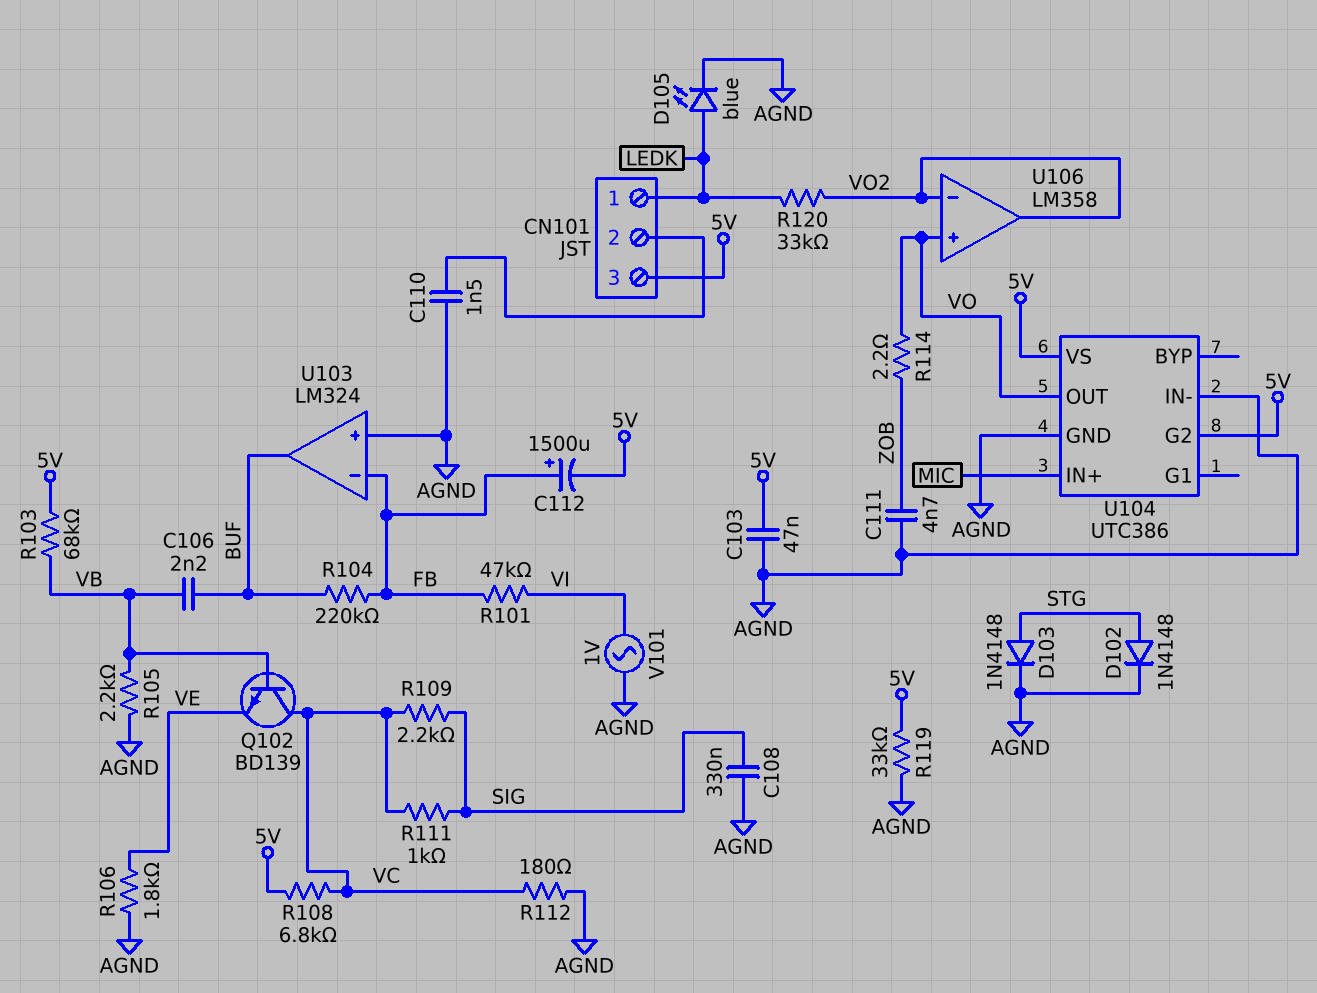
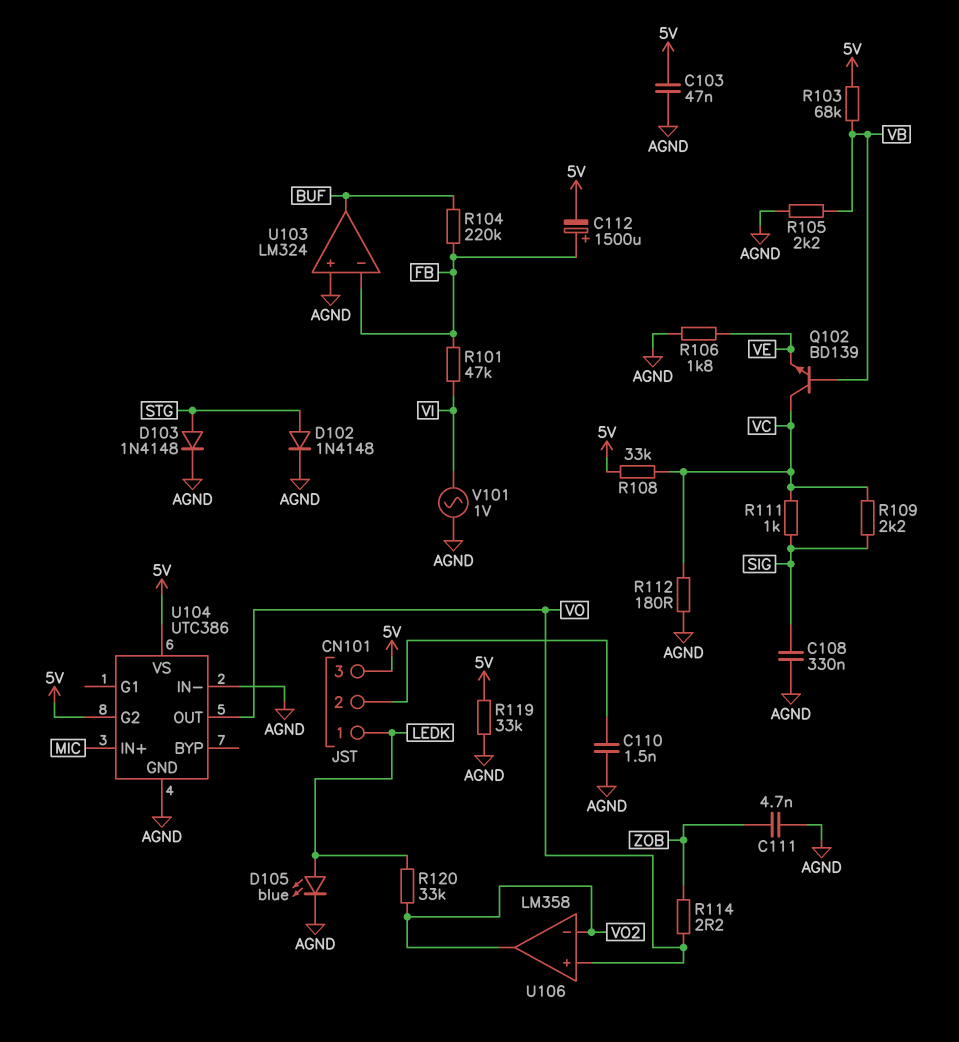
C106: 2.2nF (BUF, VB) -> none
R108: 6.8k (5V, VC) -> 33k (5V, VC)

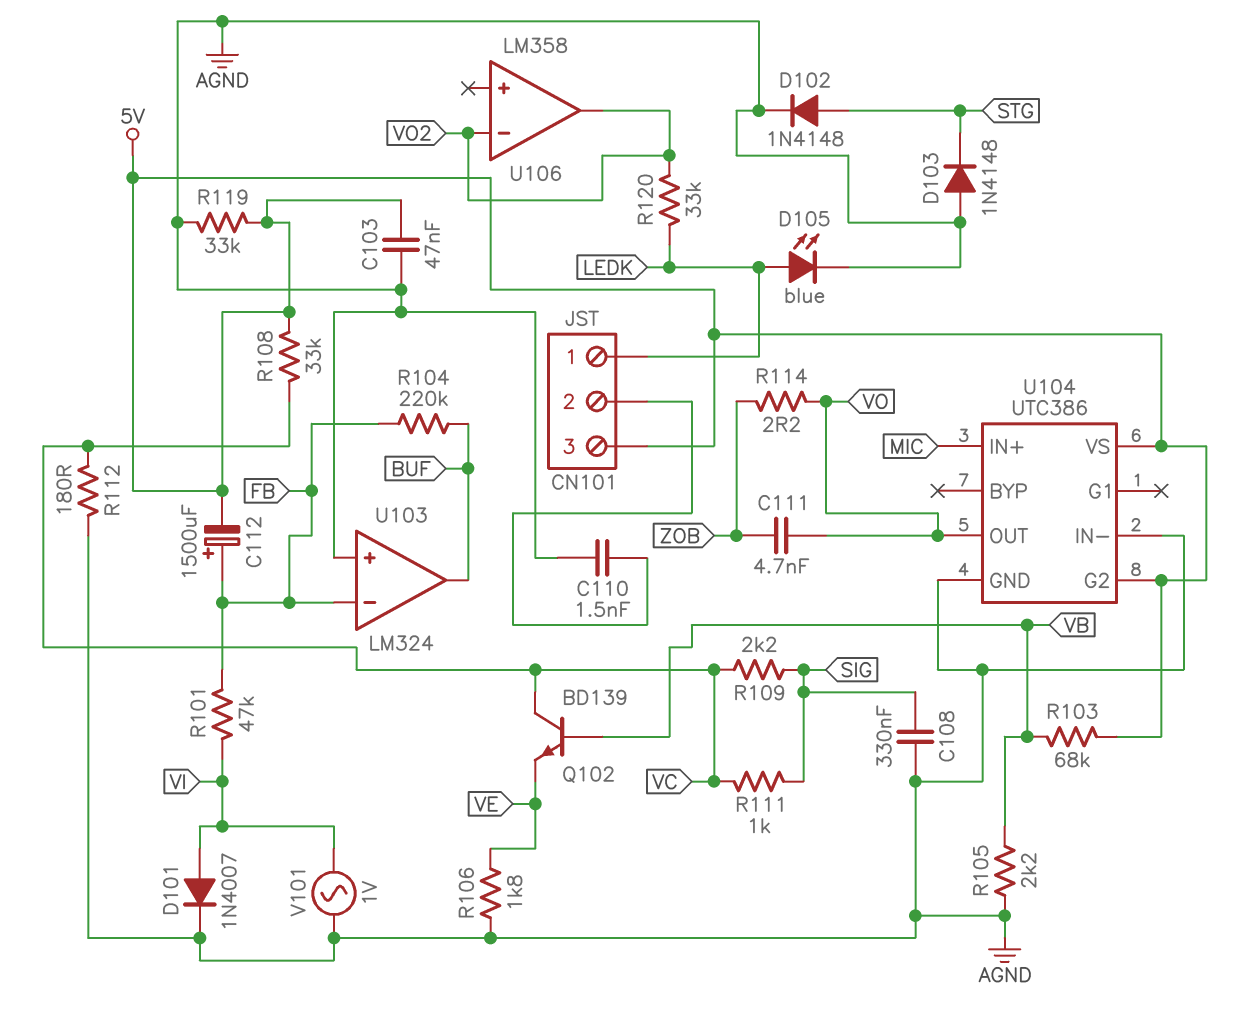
C111: 4.7nF (AGND, ZOB) -> 4.7nF (VO, ZOB)
D101: none -> diode 1N4007 (A VI, K AGND)
D103: diode 1N4148 (A STG, K AGND) -> diode 1N4148 (A AGND, K STG)
U106 pin in+: VO -> none

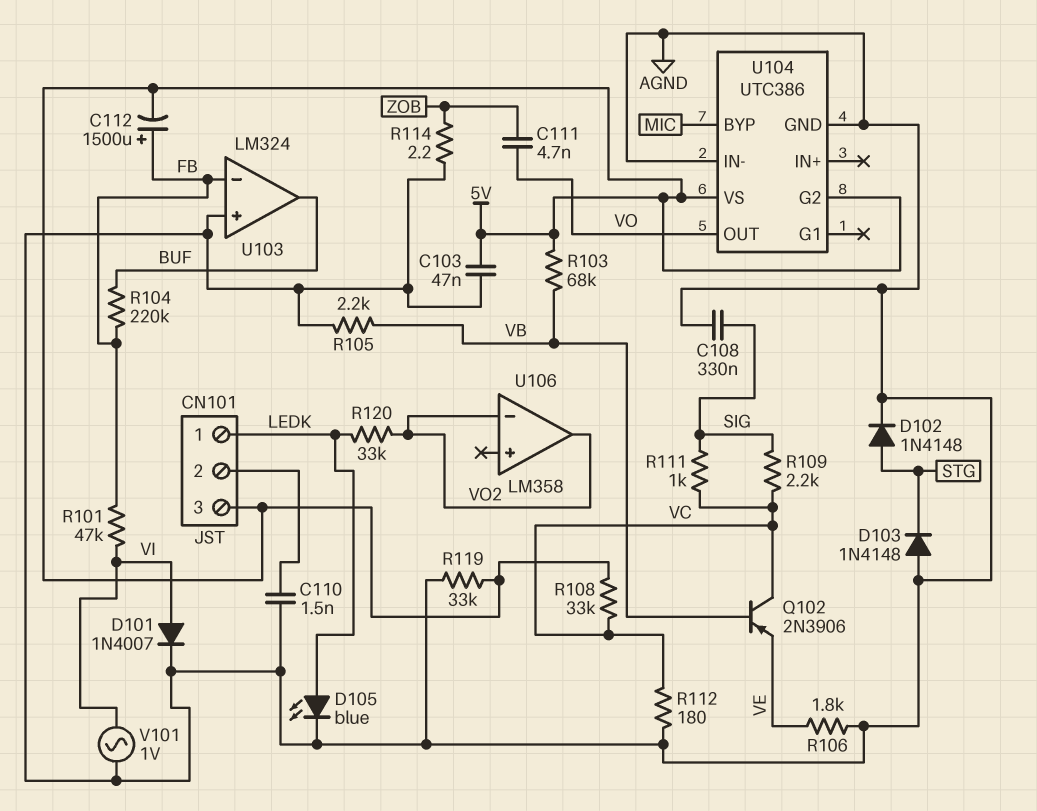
Q102: NPN BD139 (B VB, C VC, E VE) -> PNP 2N3906 (B VB, C VC, E VE)
R114: 2.2 (VO, ZOB) -> 2.2 (AGND, ZOB)
U104 pin BYP: none -> MIC
U104 pin IN+: MIC -> none

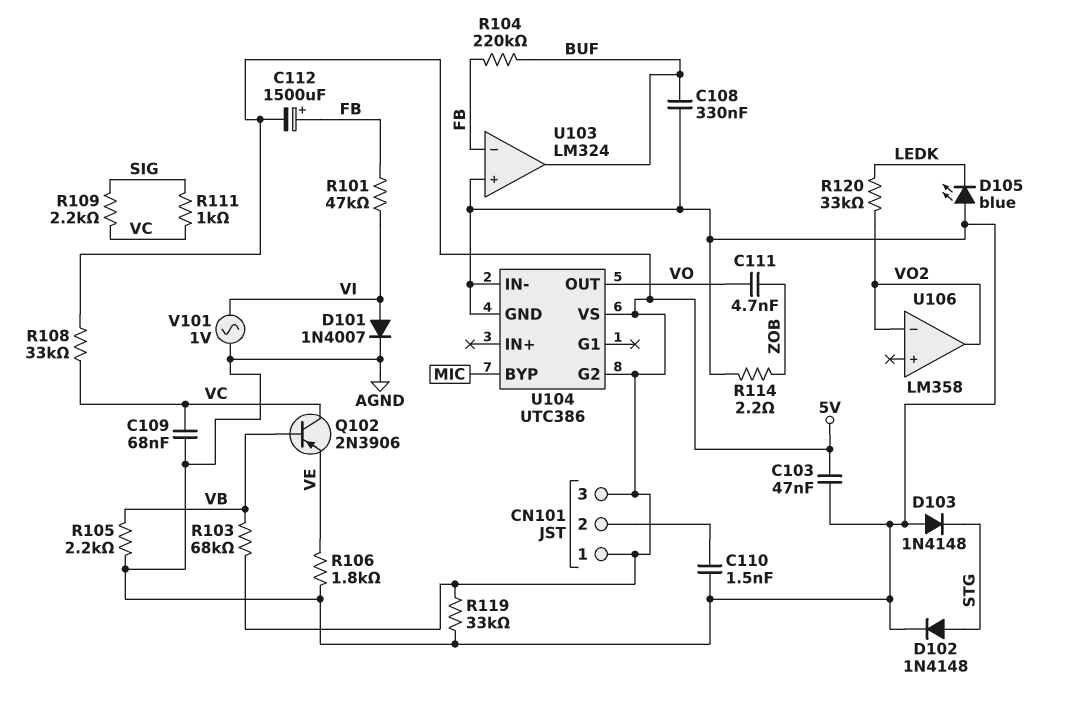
C108: 330nF (AGND, SIG) -> 330nF (AGND, BUF)
C109: none -> 68nF (AGND, VC)
CN101 pin 1: LEDK -> 5V
D105: LED blue (A LEDK, K AGND) -> LED blue (A AGND, K LEDK)
R112: 180 (AGND, VC) -> none

